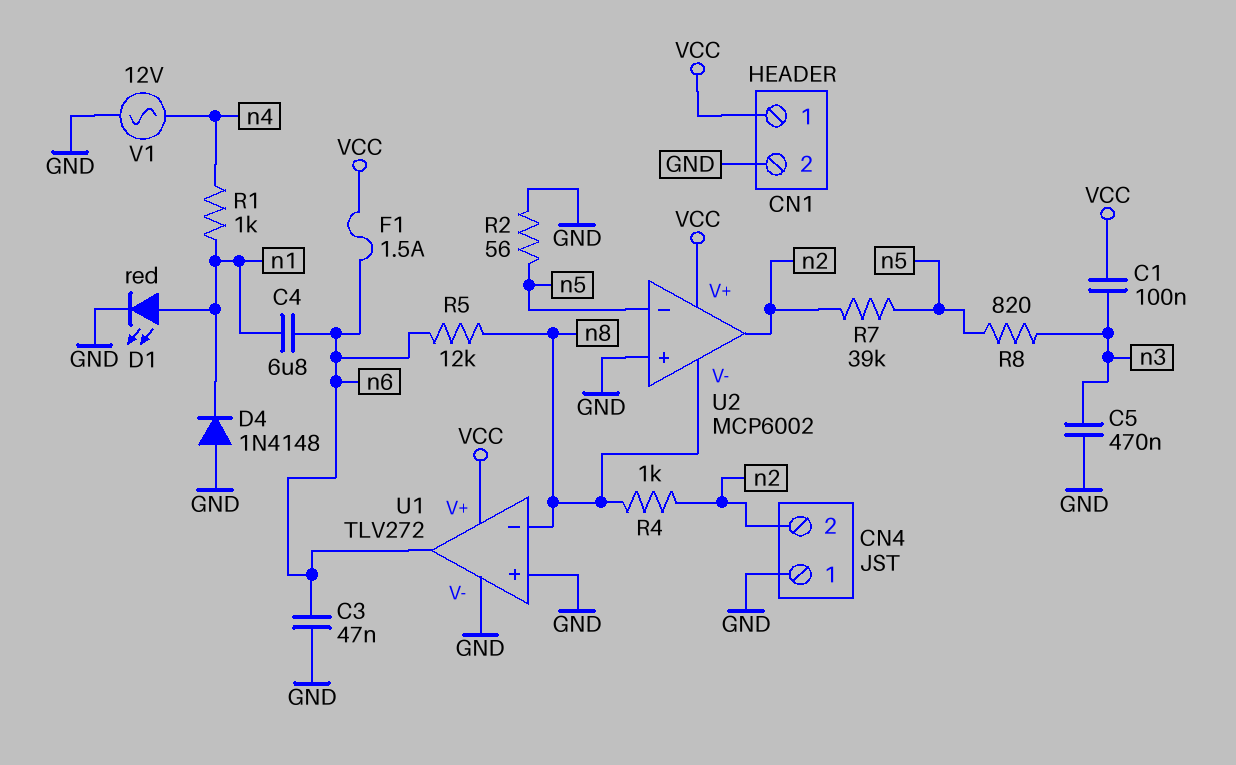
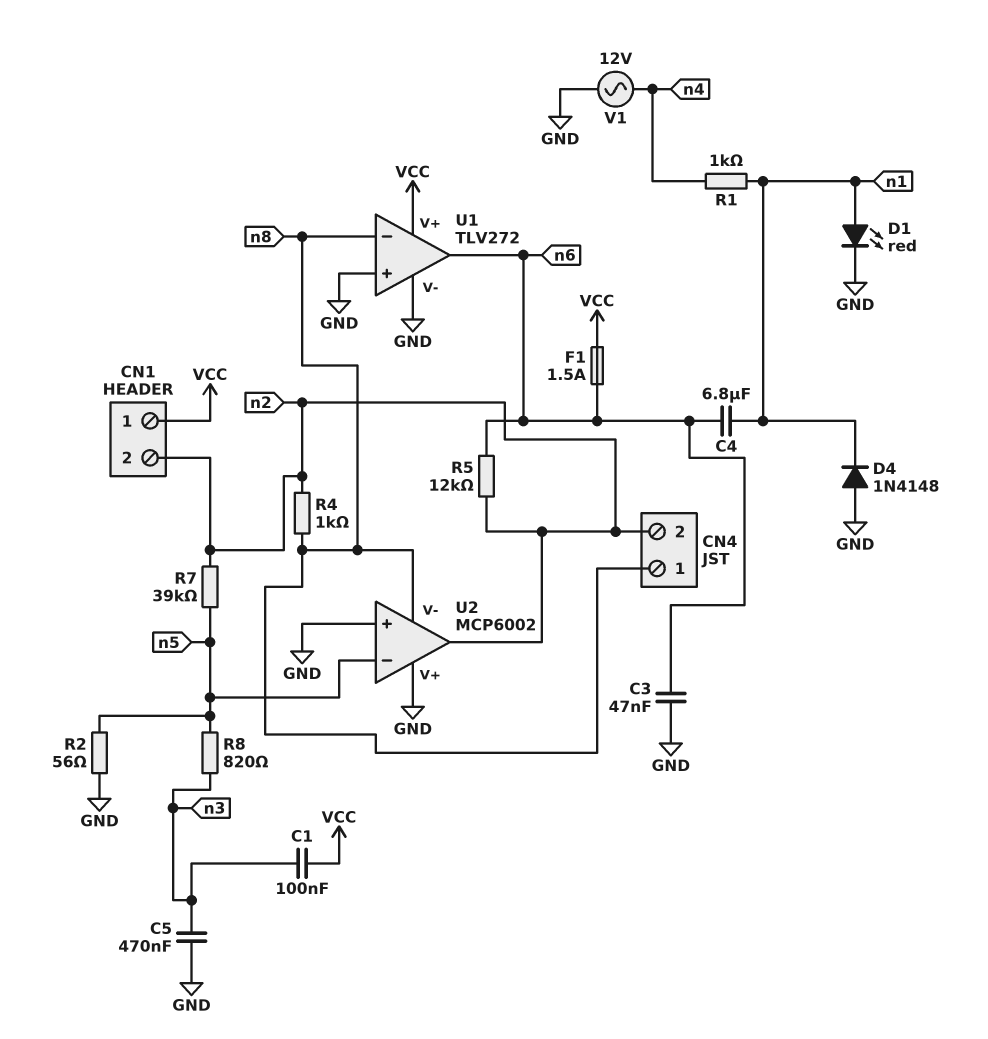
CN1 pin 2: GND -> n2
CN4 pin 1: GND -> n8
R5: 12k (n6, n8) -> 12k (n2, n6)
U2 pin V+: VCC -> GND

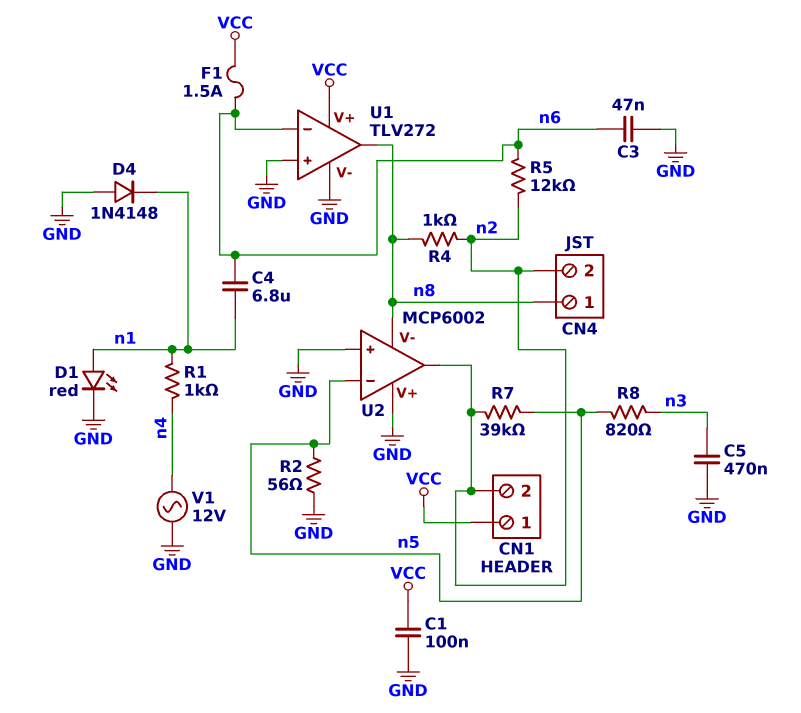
C1: 100nF (VCC, n3) -> 100nF (GND, VCC)
U1 pin in-: n8 -> n6
U1 pin out: n6 -> n8

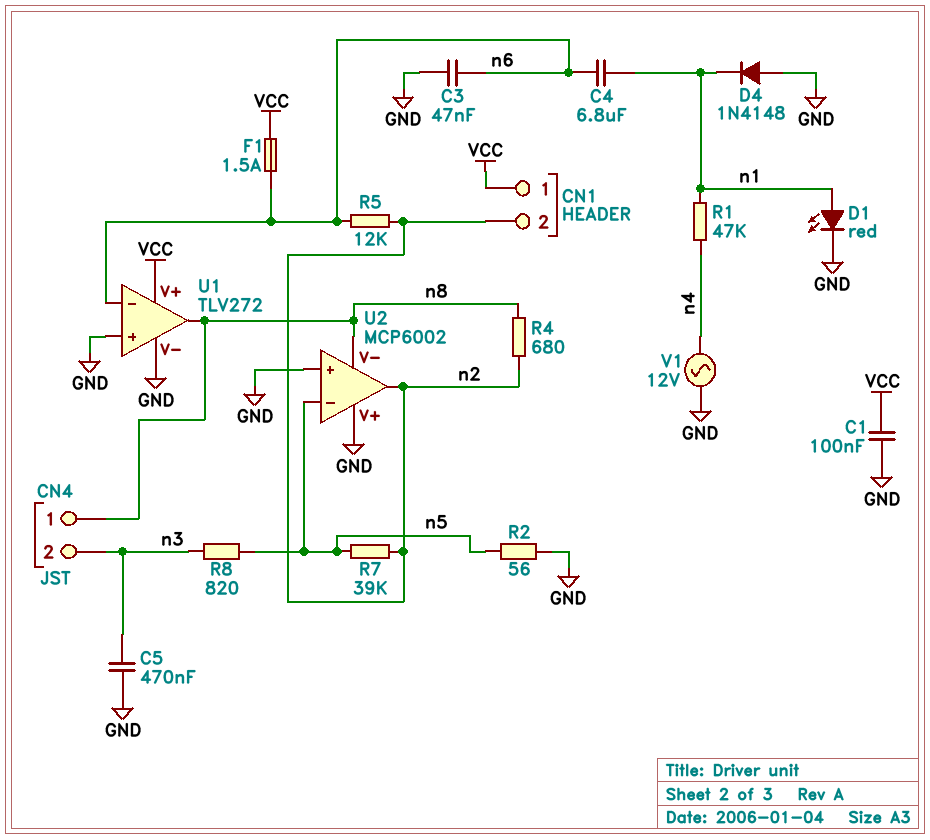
CN4 pin 2: n2 -> n3
R1: 1k (n1, n4) -> 47k (n1, n4)
R4: 1k (n2, n8) -> 680 (n2, n8)

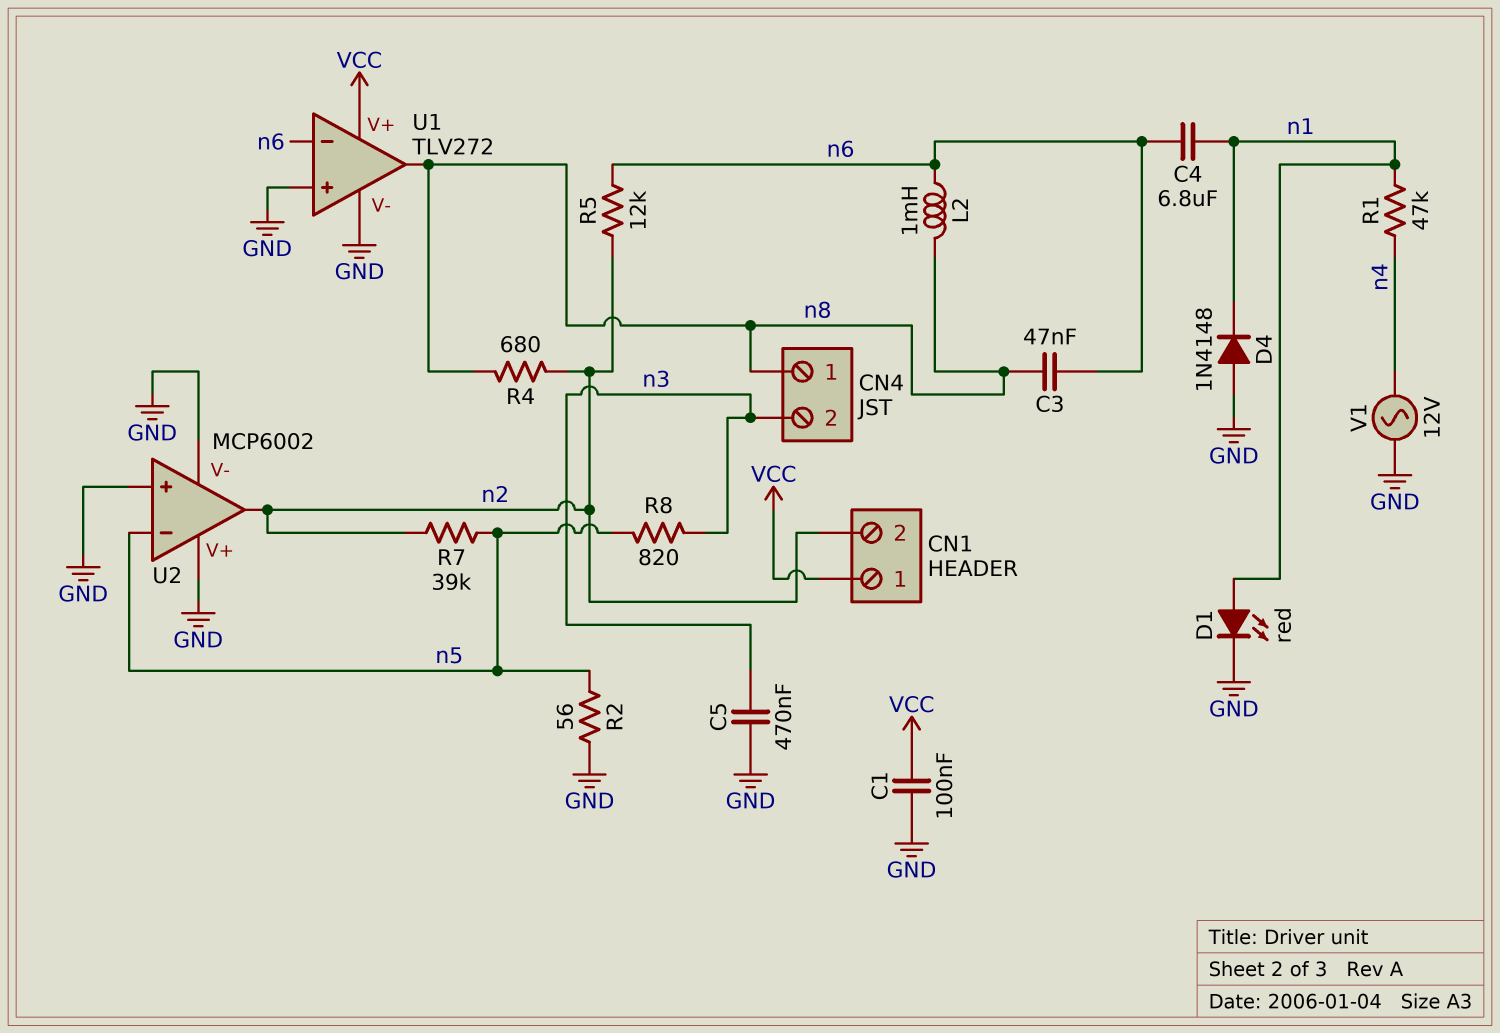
C3: 47nF (GND, n6) -> 47nF (n6, n8)
F1: 1.5A (VCC, n6) -> none
L2: none -> 1mH (n6, n8)
U2 pin V-: n8 -> GND

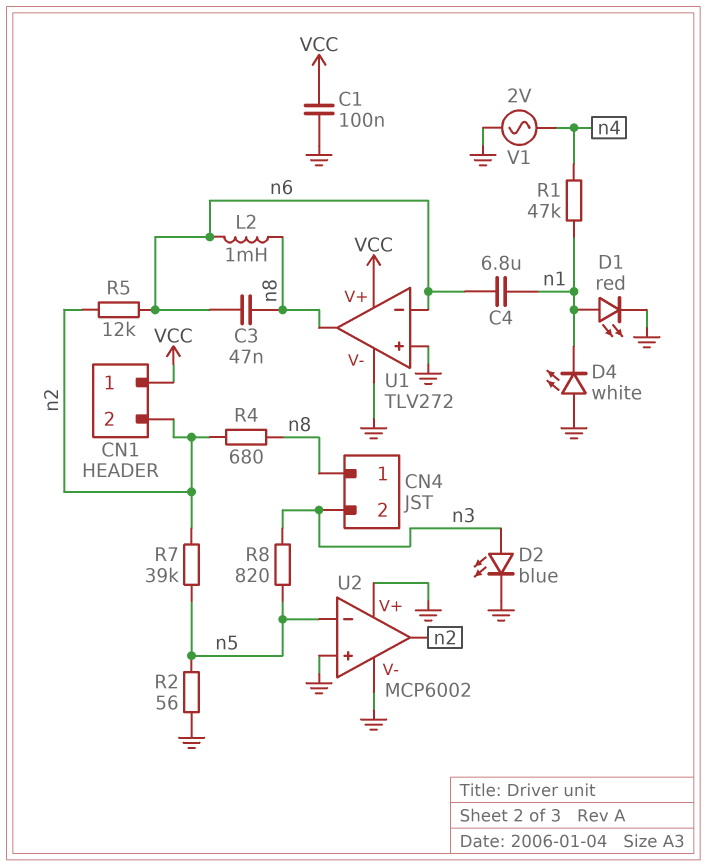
C5: 470nF (GND, n3) -> none
D2: none -> LED blue (A n3, K GND)
D4: diode 1N4148 (A GND, K n1) -> LED white (A GND, K n1)
V1: AC 12V (GND, n4) -> AC 2V (GND, n4)

